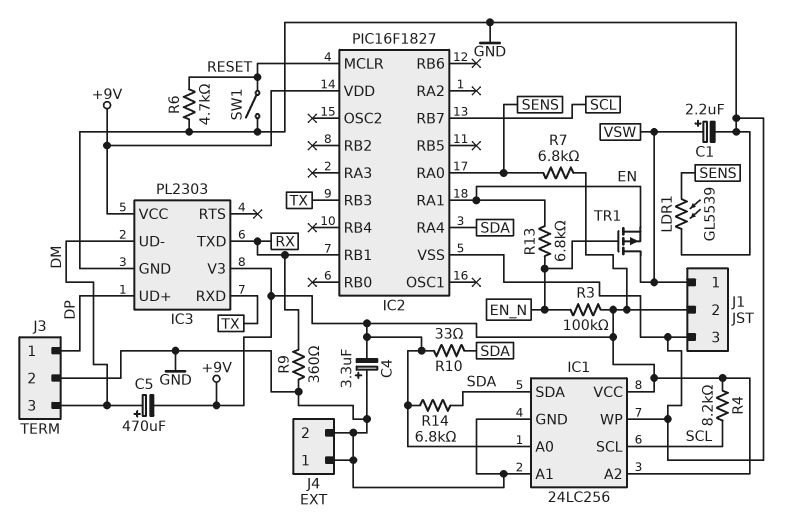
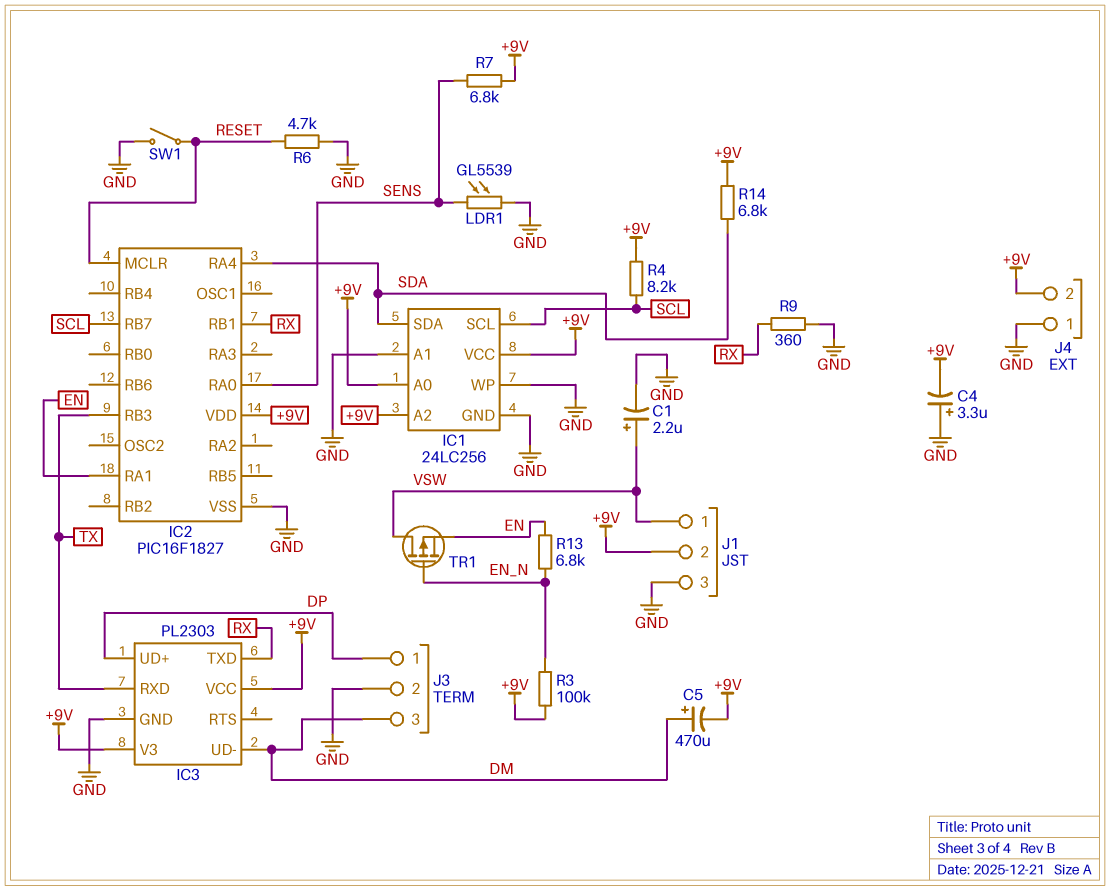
J4 pin 2: GND -> +9V
R10: 33 (+9V, SDA) -> none

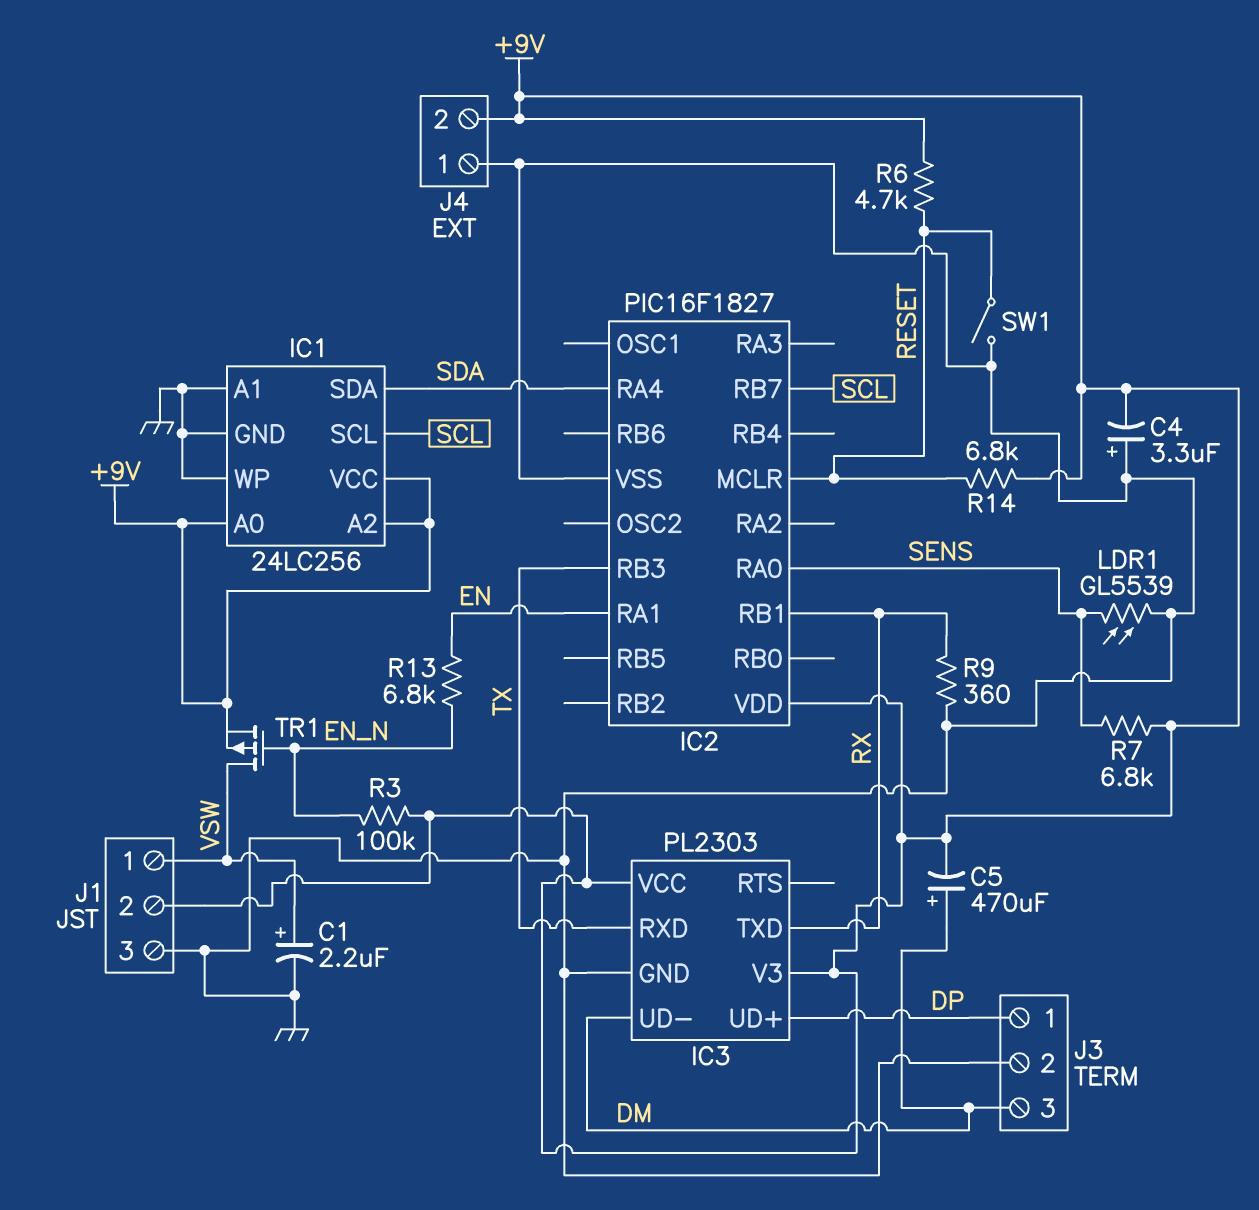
R4: 8.2k (+9V, SCL) -> none
R6: 4.7k (GND, RESET) -> 4.7k (+9V, RESET)
R14: 6.8k (+9V, SDA) -> 6.8k (+9V, RESET)
TR1: PMOS (G EN_N, D VSW, S EN) -> PMOS (G EN_N, D VSW, S +9V)

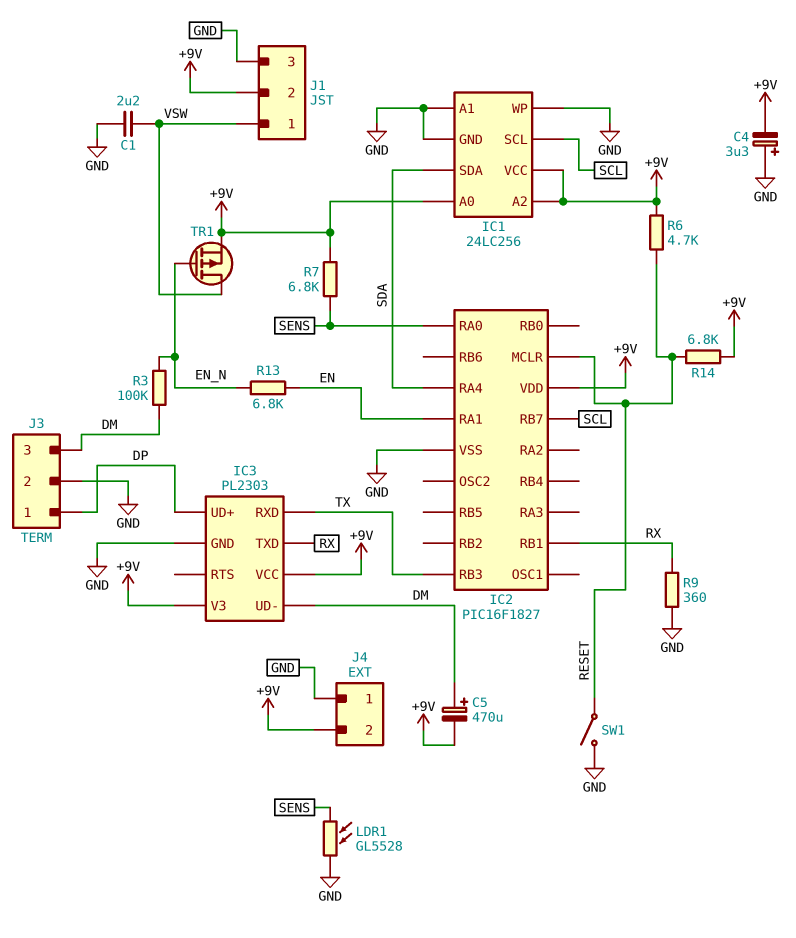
C1: 2.2uF (plus VSW, minus GND) -> 2.2uF (GND, VSW)
LDR1: GL5539 (GND, SENS) -> GL5528 (GND, SENS)
R3: 100k (+9V, EN_N) -> 100k (DM, EN_N)

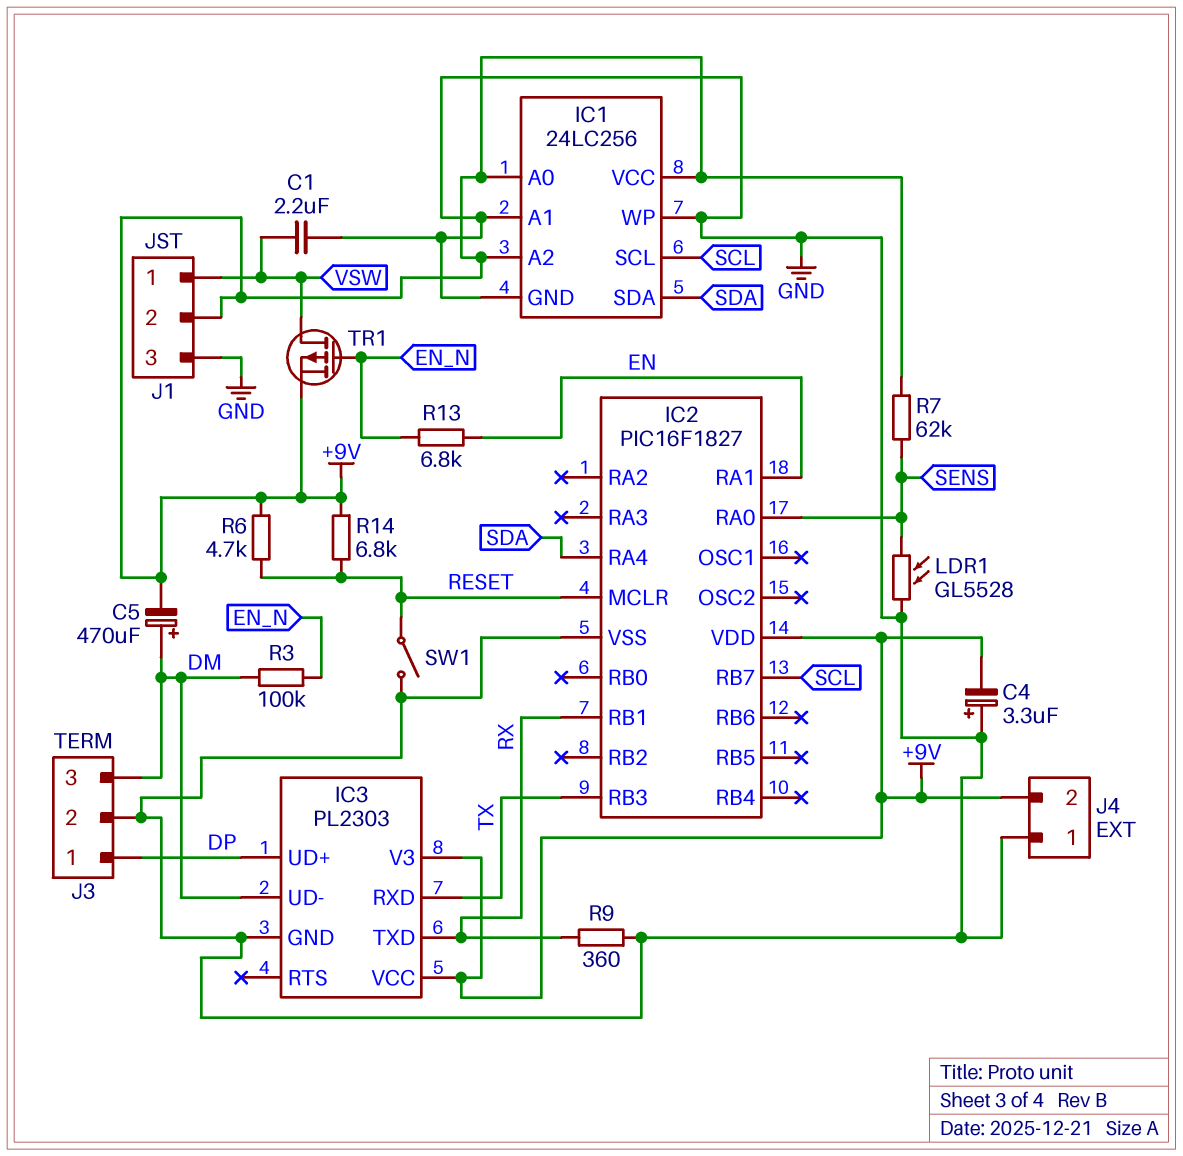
R7: 6.8k (+9V, SENS) -> 62k (+9V, SENS)

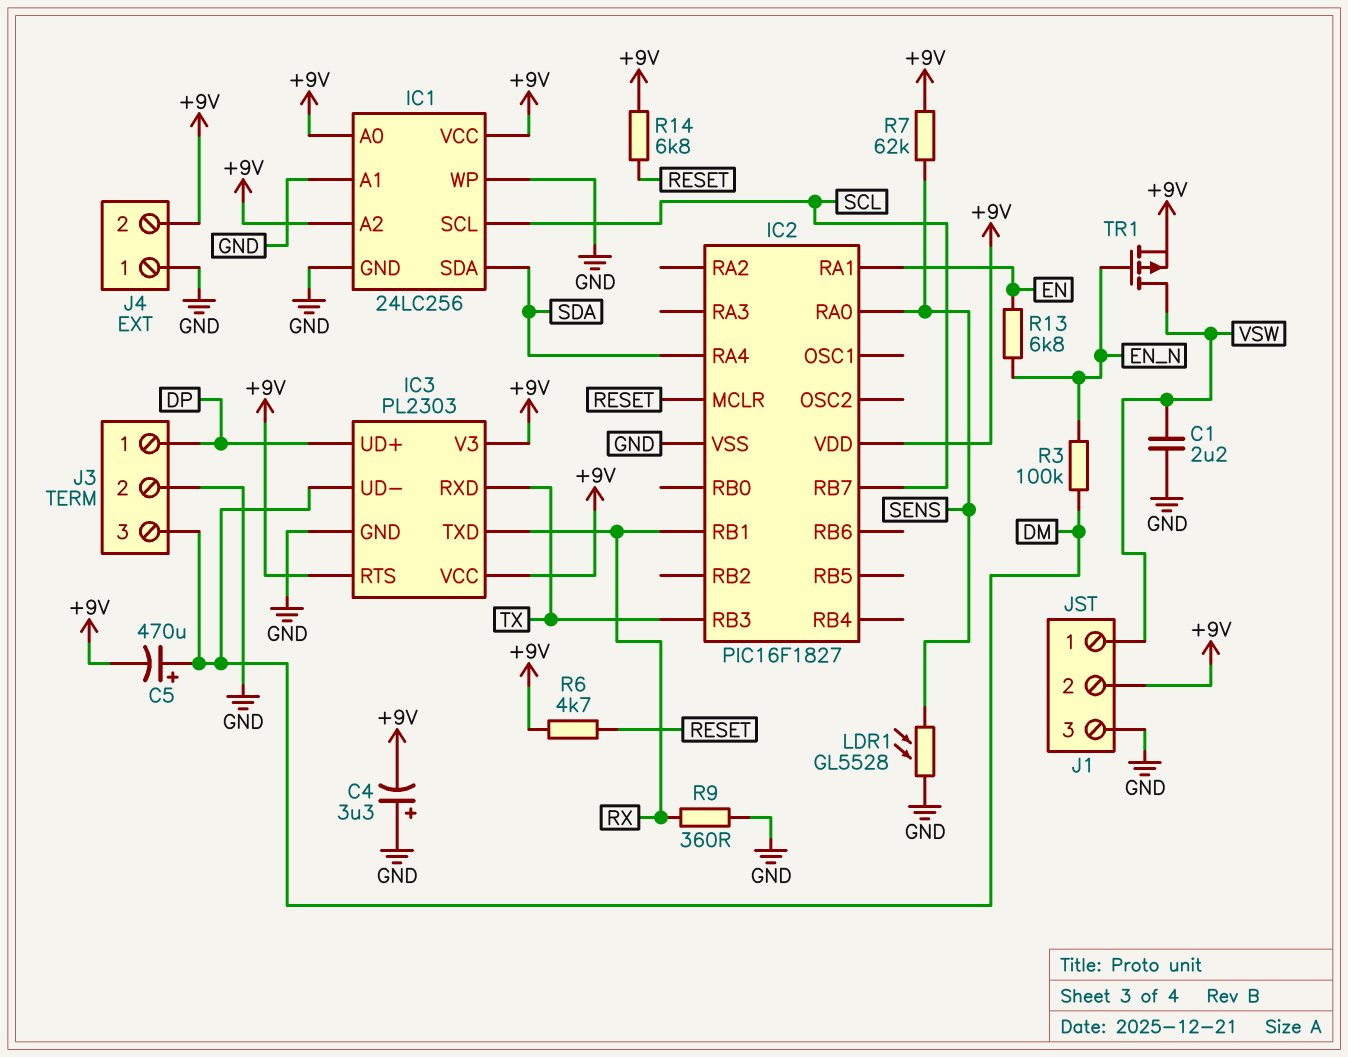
IC3 pin RTS: none -> +9V
SW1: switch (GND, RESET) -> none

